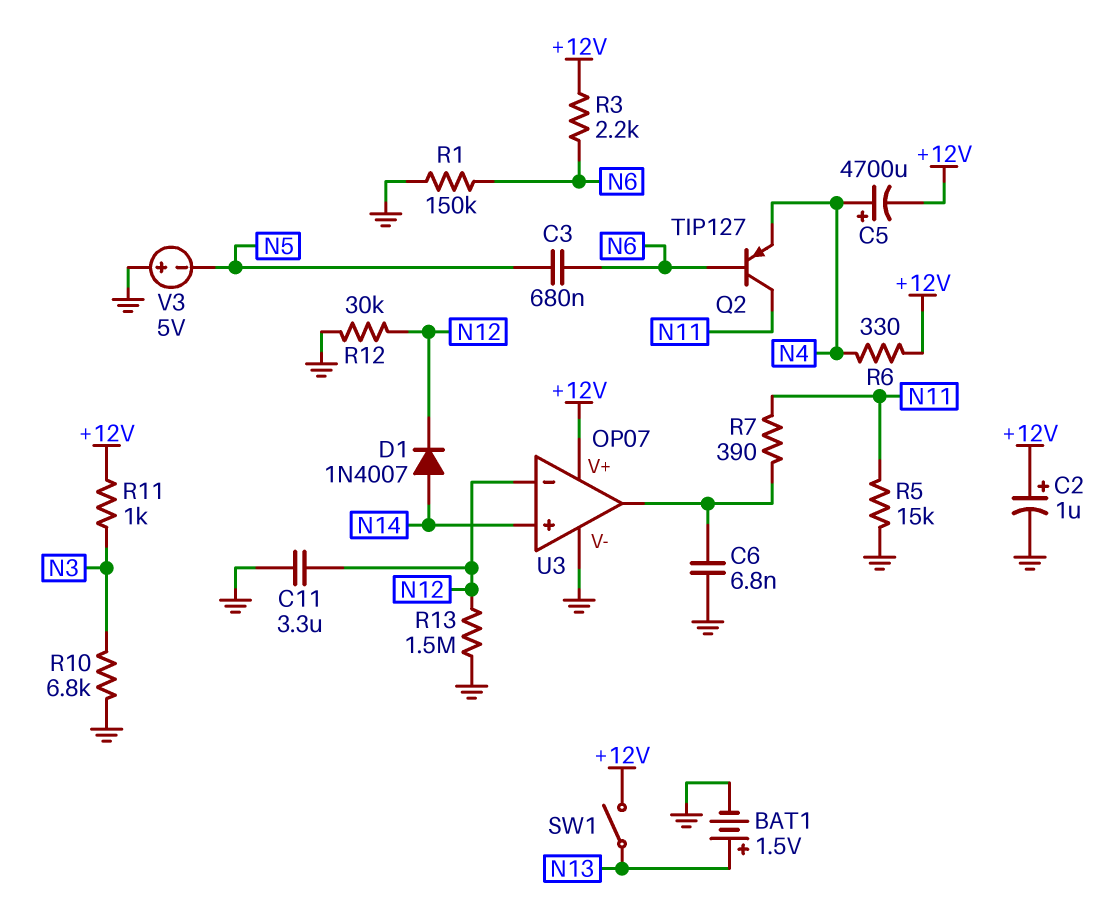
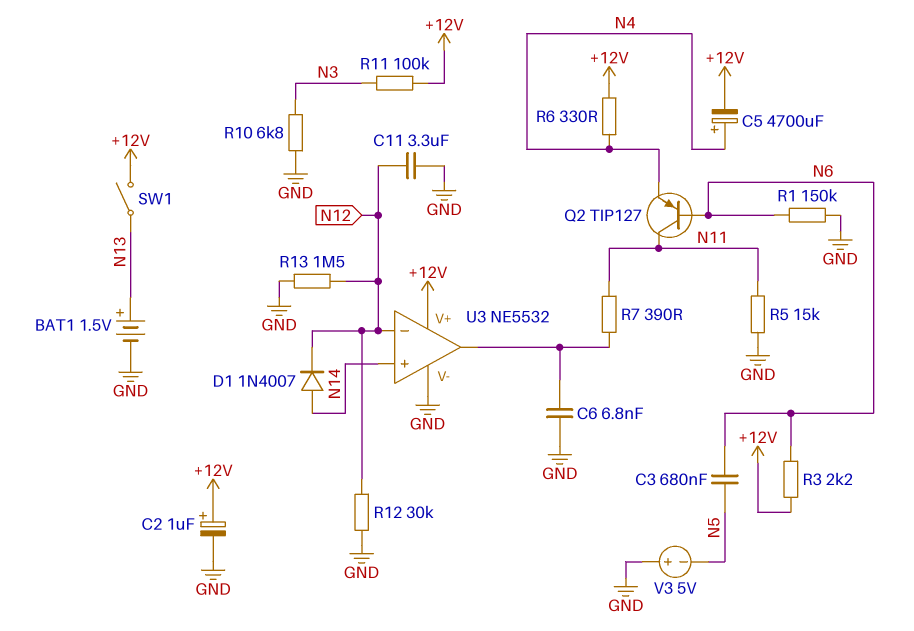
R11: 1k (+12V, N3) -> 100k (+12V, N3)
U3: OP07 -> NE5532

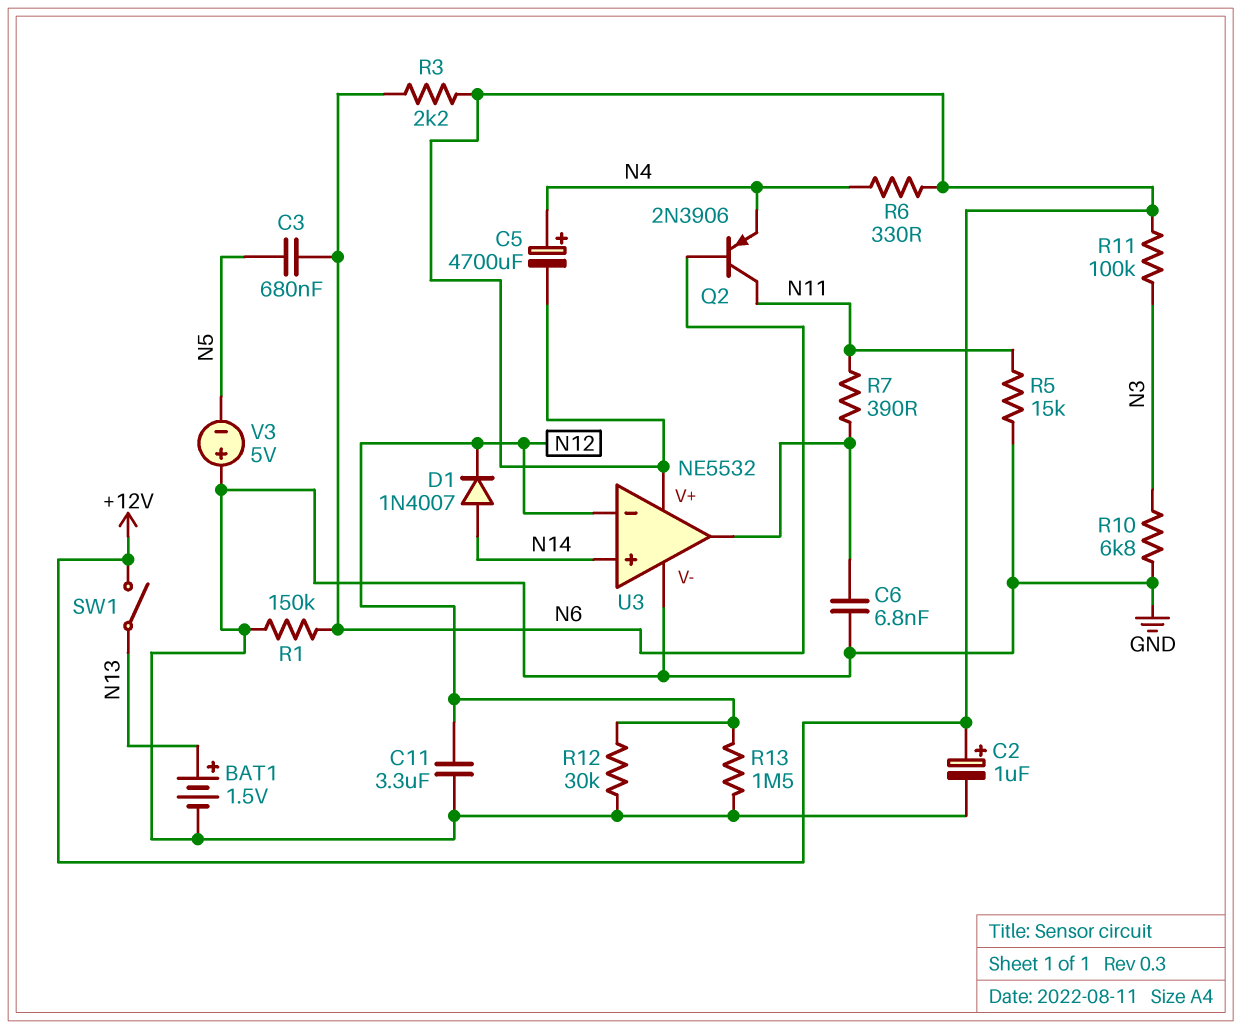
Q2: PNP TIP127 (B N6, C N11, E N4) -> PNP 2N3906 (B N6, C N11, E N4)

